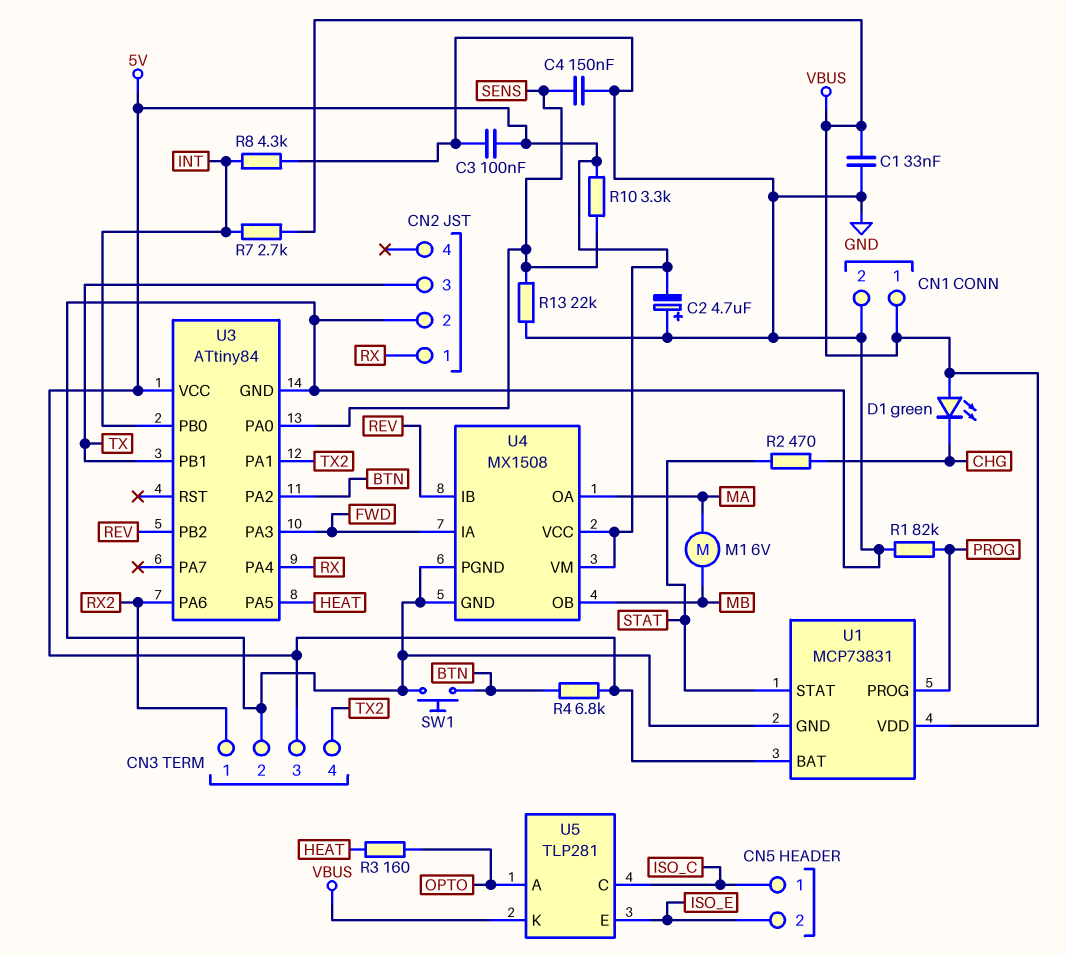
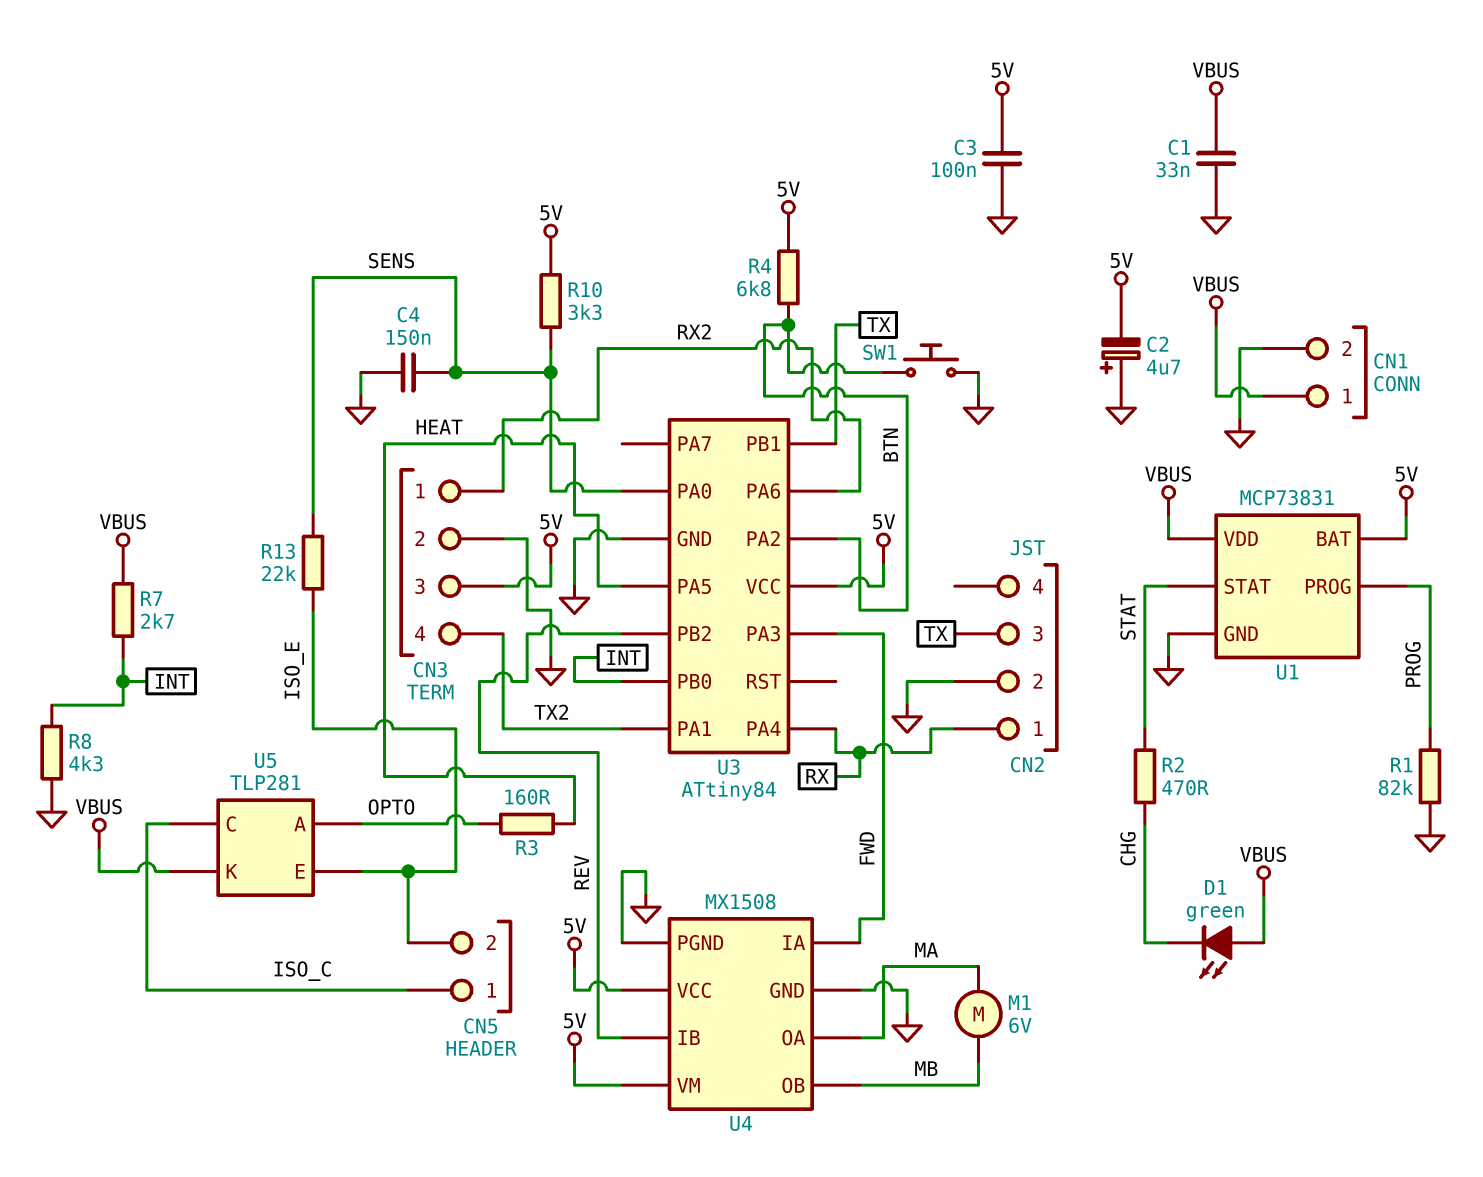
R13: 22k (GND, SENS) -> 22k (ISO_E, SENS)

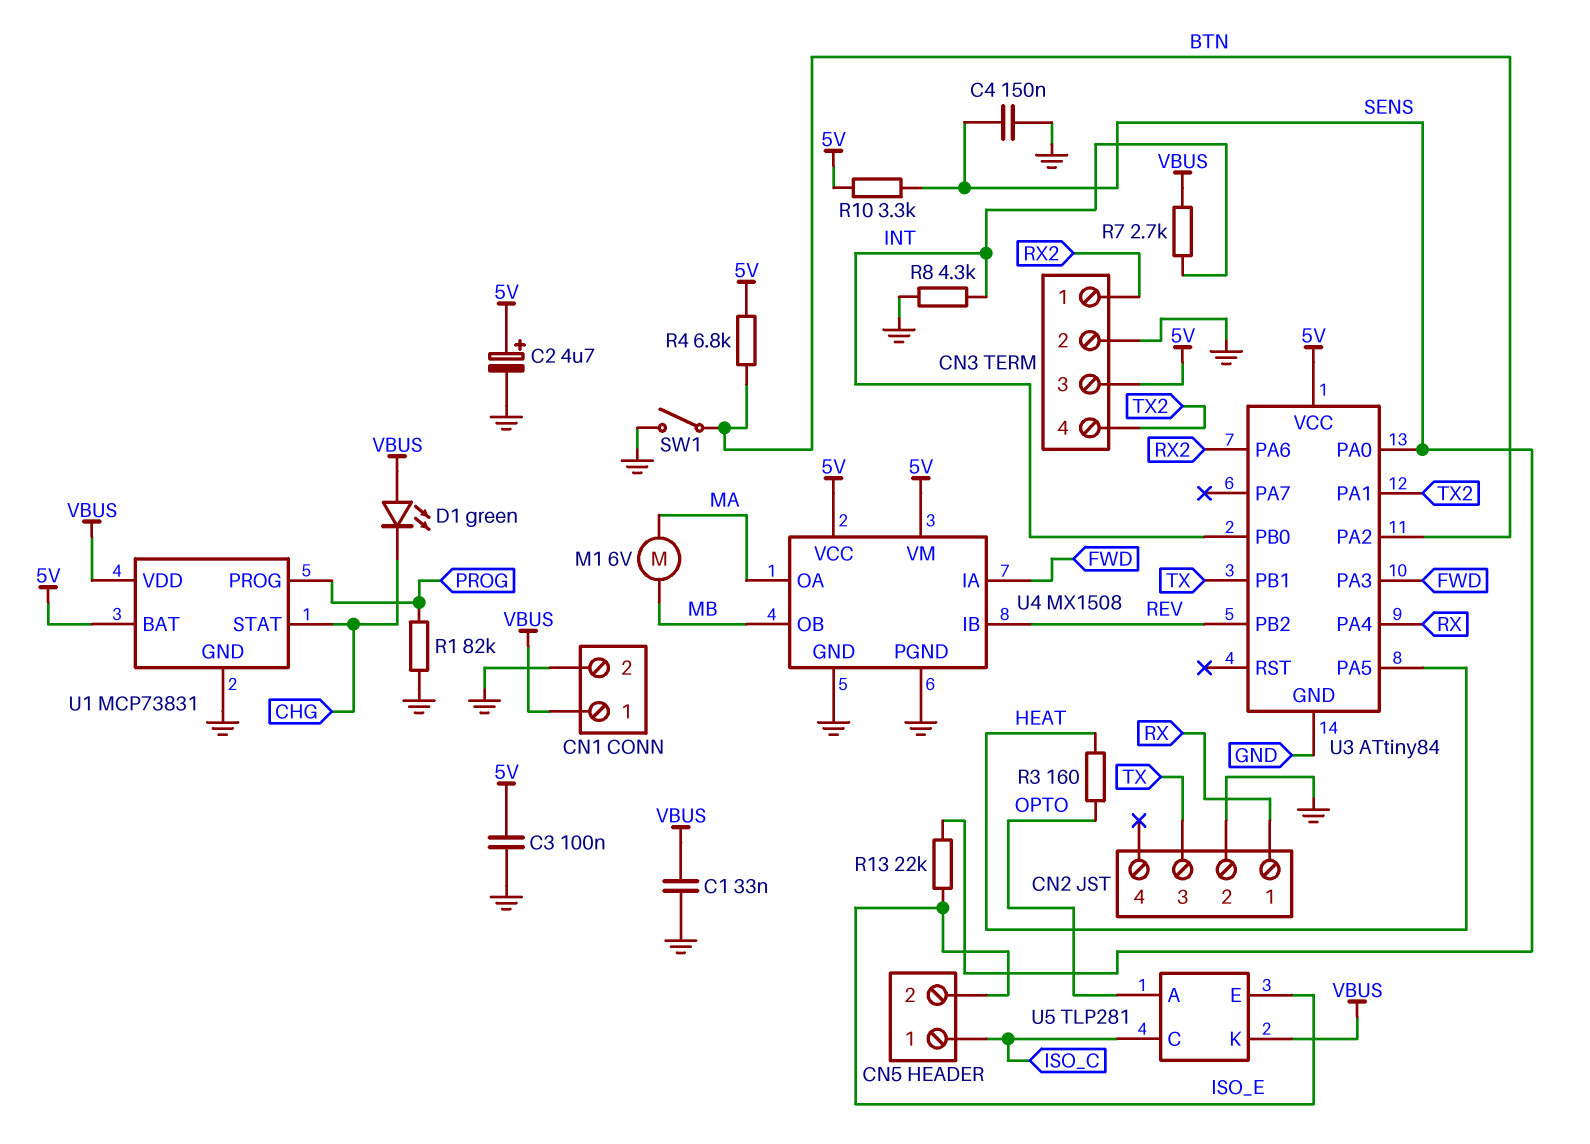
C2: 4.7uF (plus GND, minus 5V) -> 4.7uF (plus 5V, minus GND)
R2: 470 (CHG, STAT) -> none
SW1: button (BTN, GND) -> switch (BTN, GND)
U1 pin STAT: STAT -> CHG

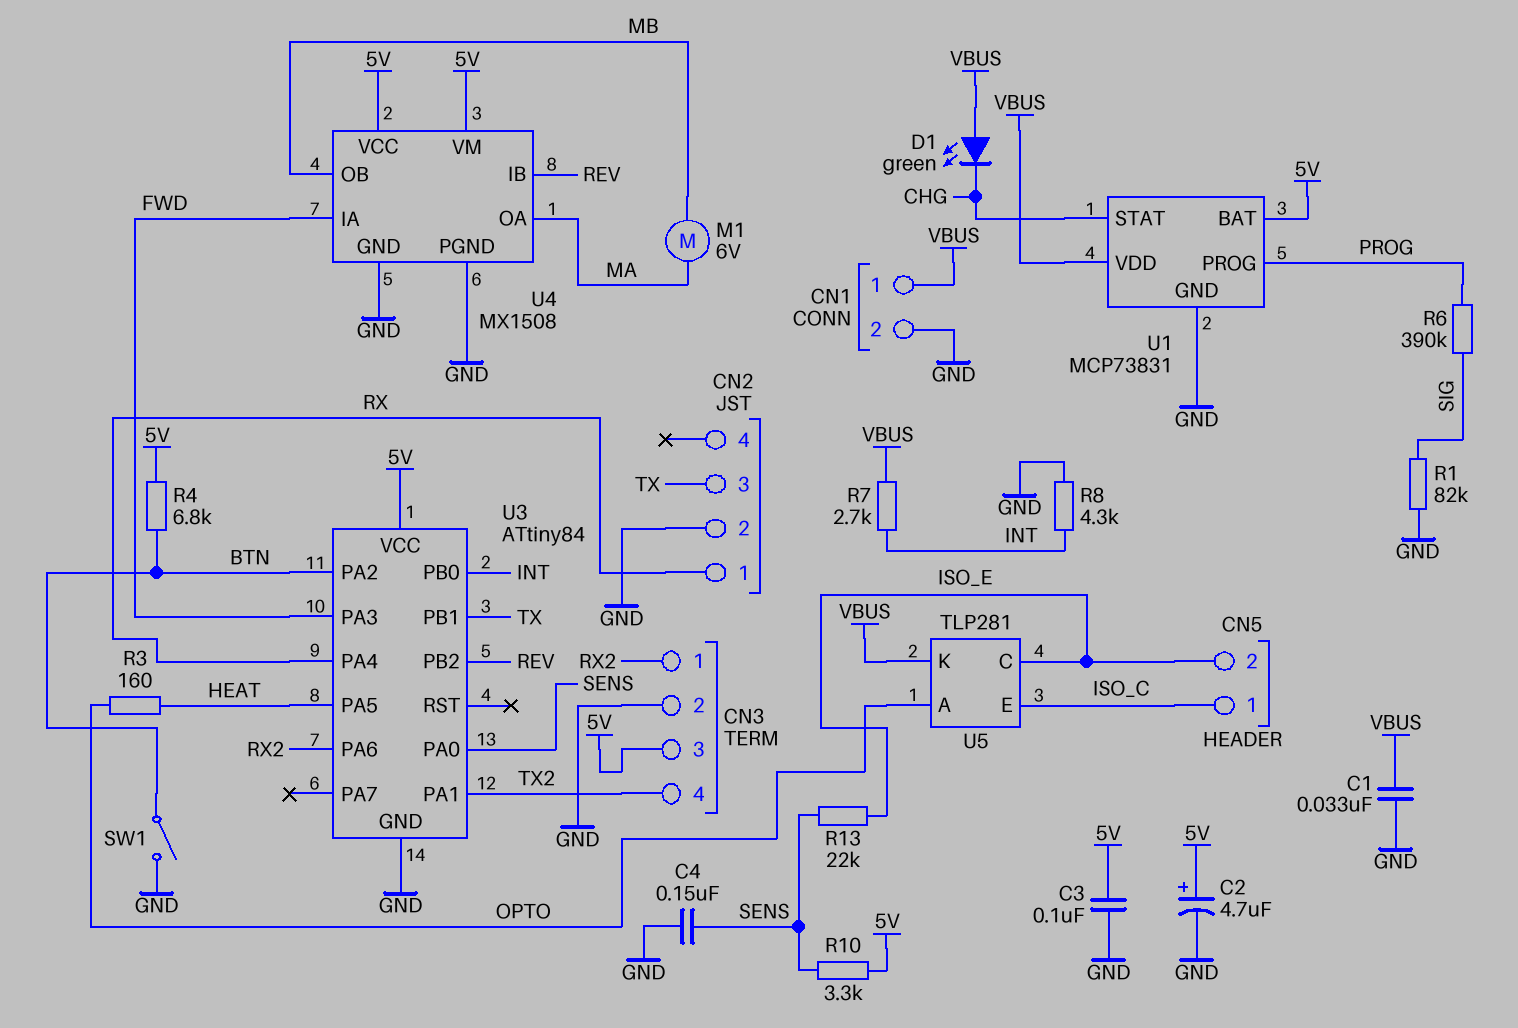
R1: 82k (GND, PROG) -> 82k (GND, SIG)
R6: none -> 390k (PROG, SIG)
U5 pin C: ISO_C -> ISO_E
U5 pin E: ISO_E -> ISO_C

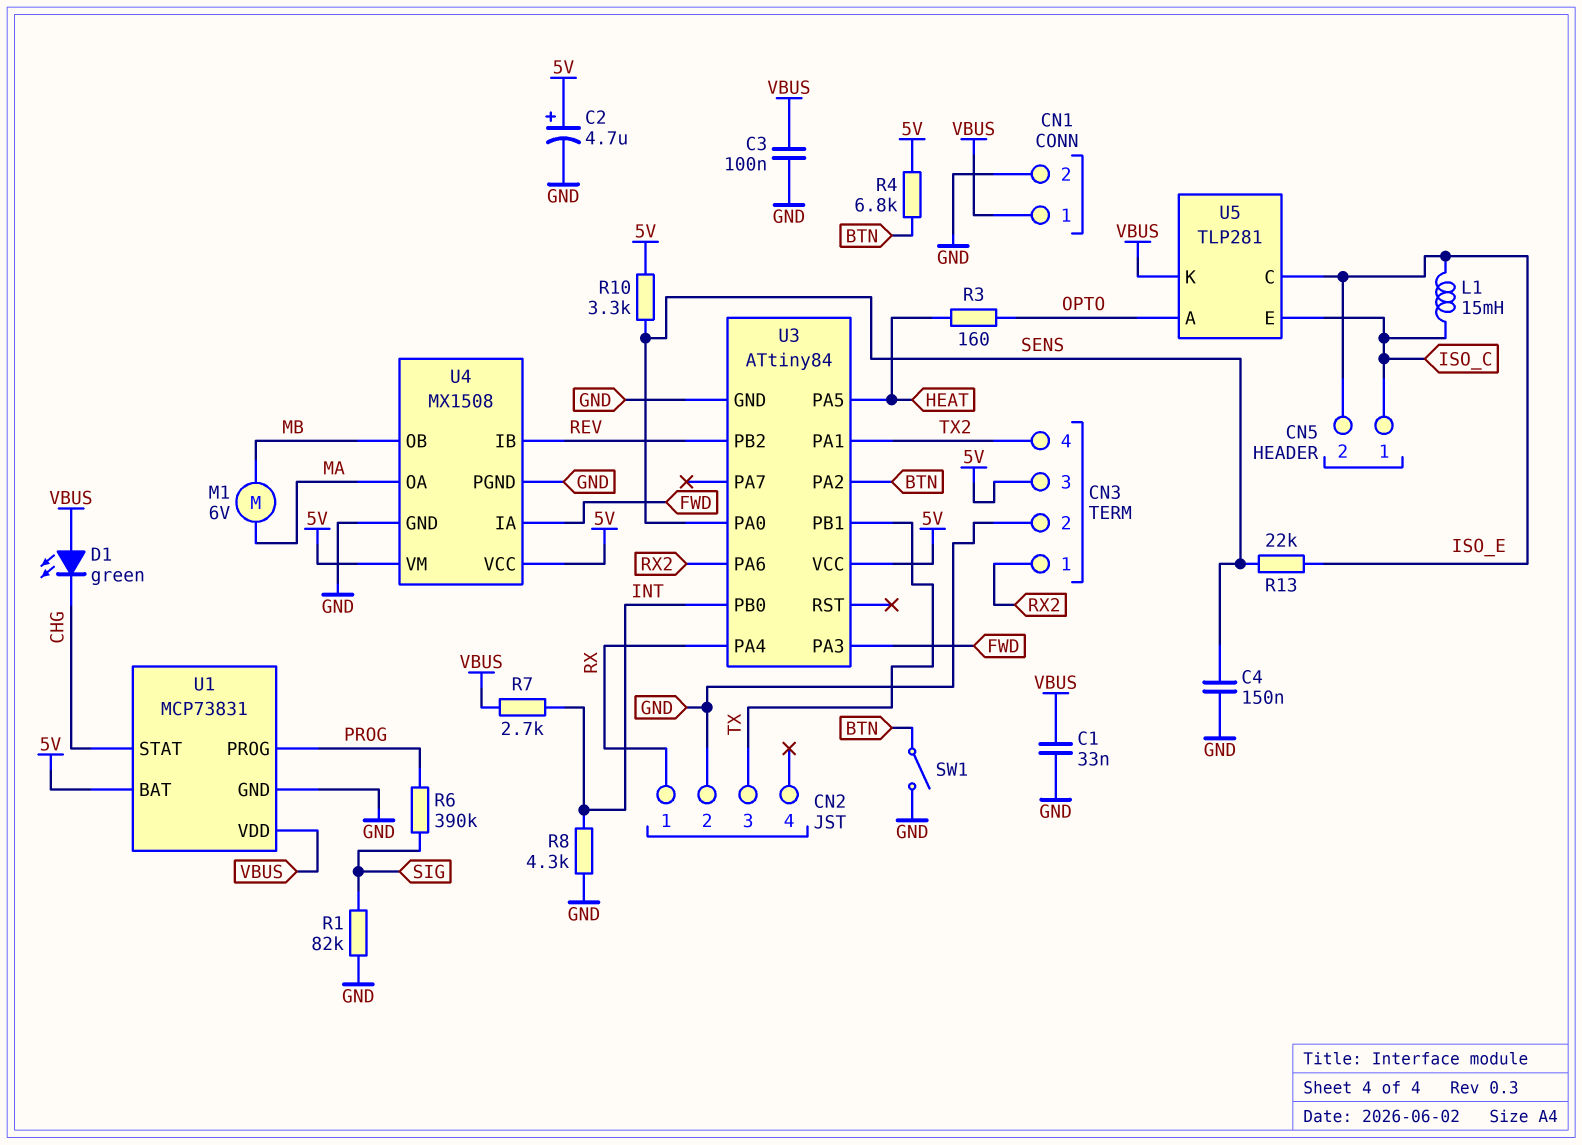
C3: 100nF (5V, GND) -> 100nF (GND, VBUS)
L1: none -> 15mH (ISO_C, ISO_E)

